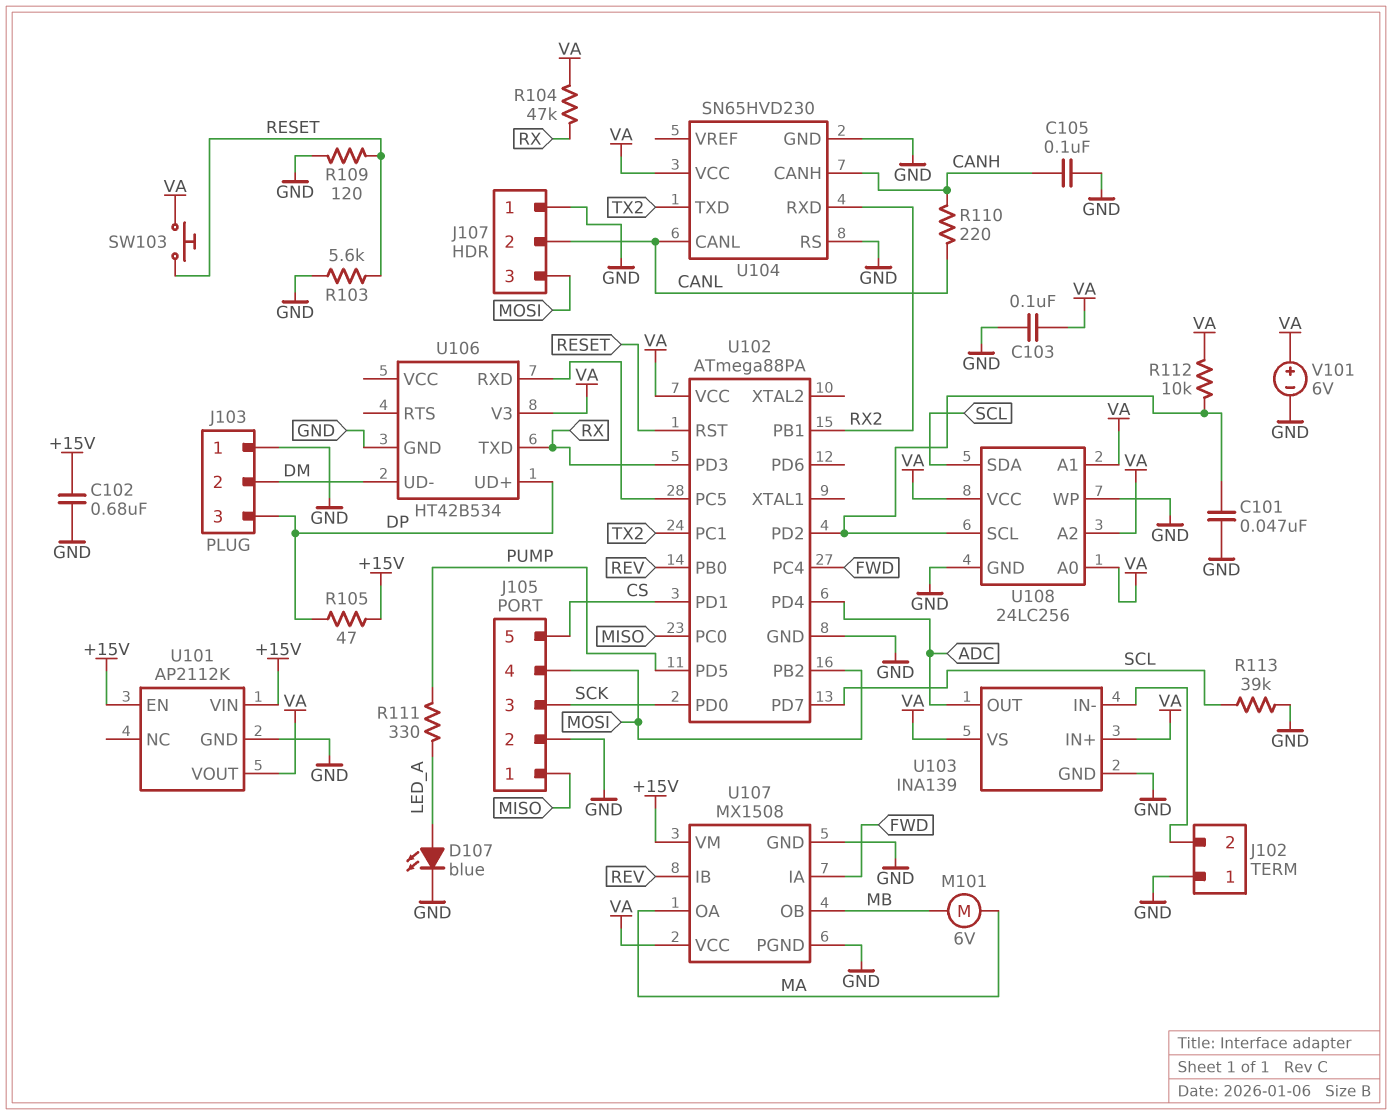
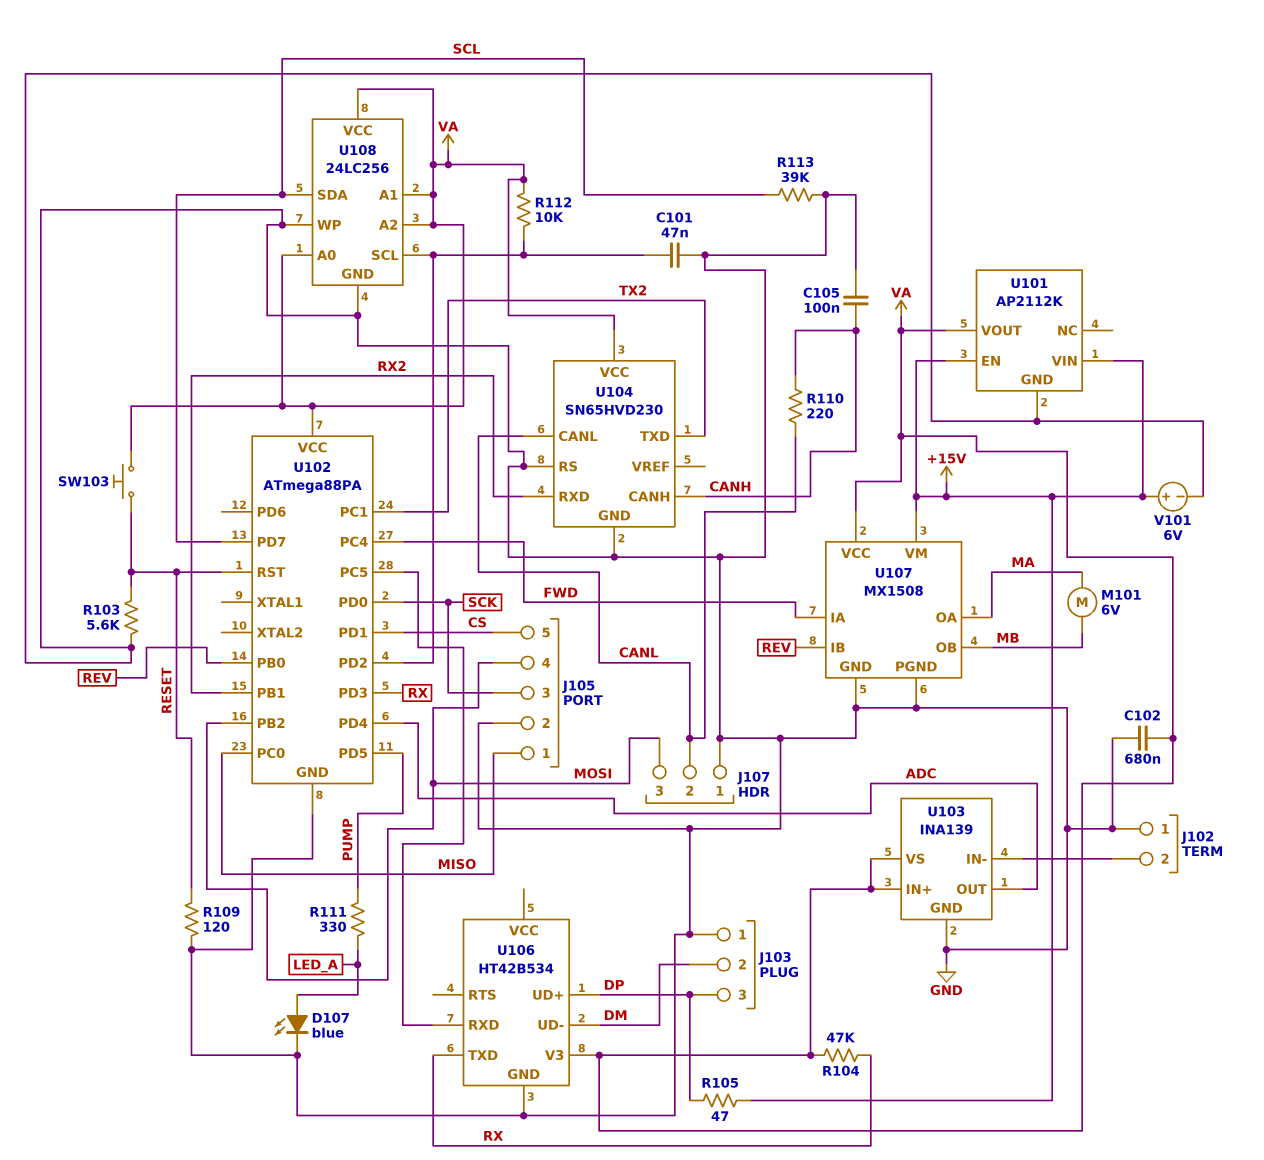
C102: 680nF (+15V, GND) -> 680nF (GND, VA)
C103: 100nF (GND, VA) -> none
V101: 6V (plus VA, minus GND) -> 6V (plus +15V, minus GND)

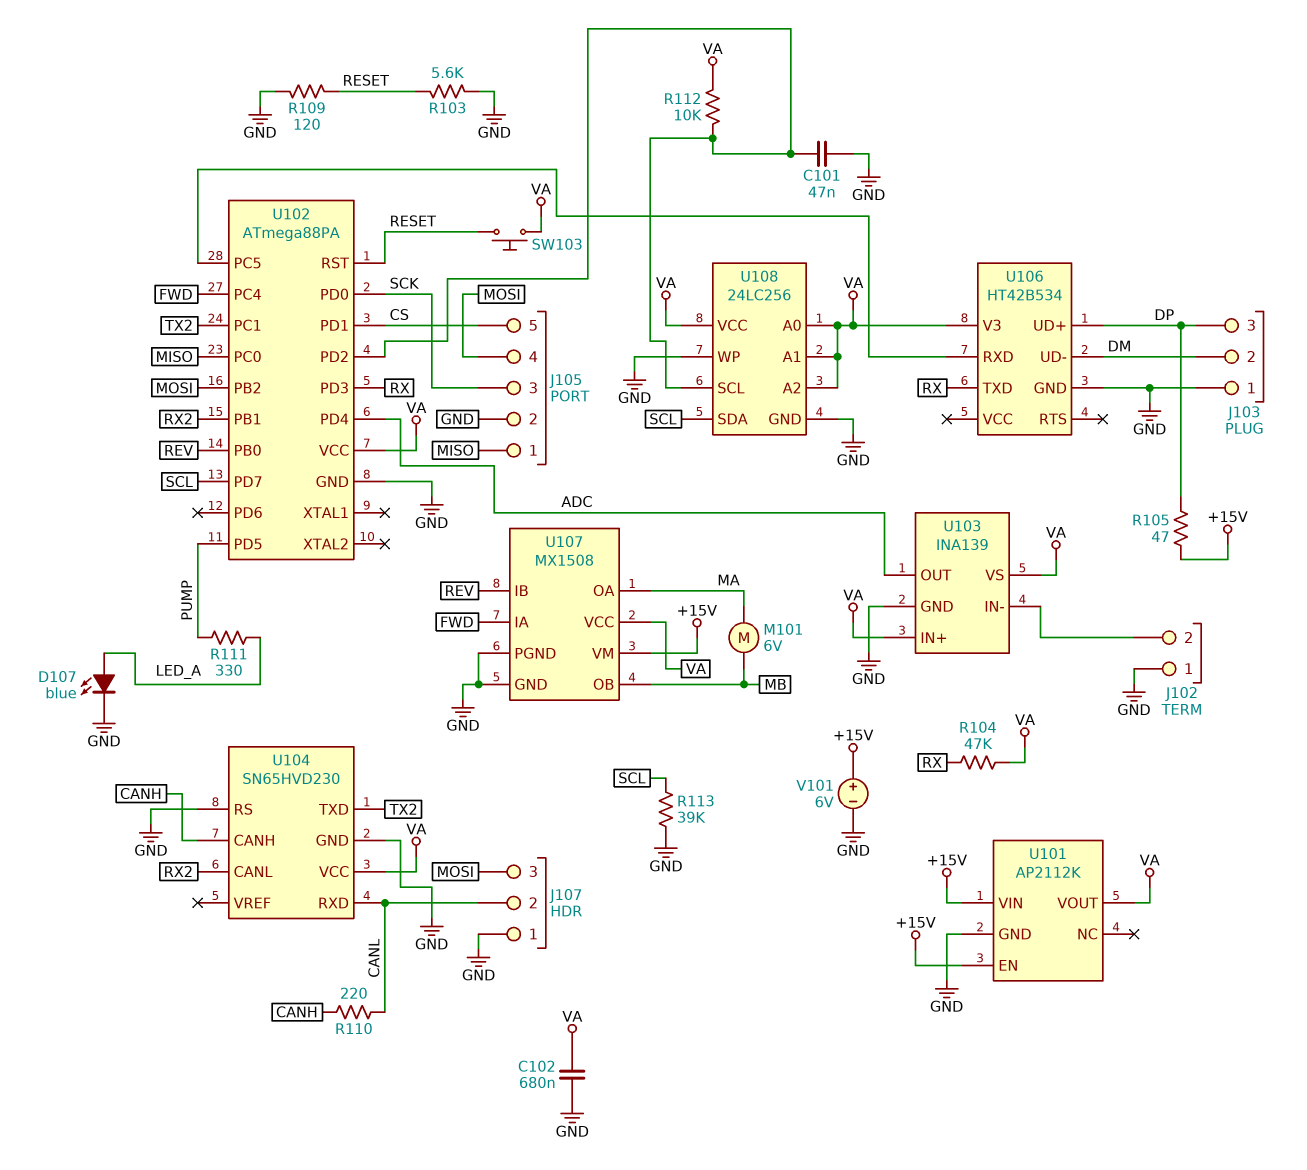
C105: 100nF (CANH, GND) -> none
U104 pin CANL: CANL -> RX2
U104 pin RXD: RX2 -> CANL

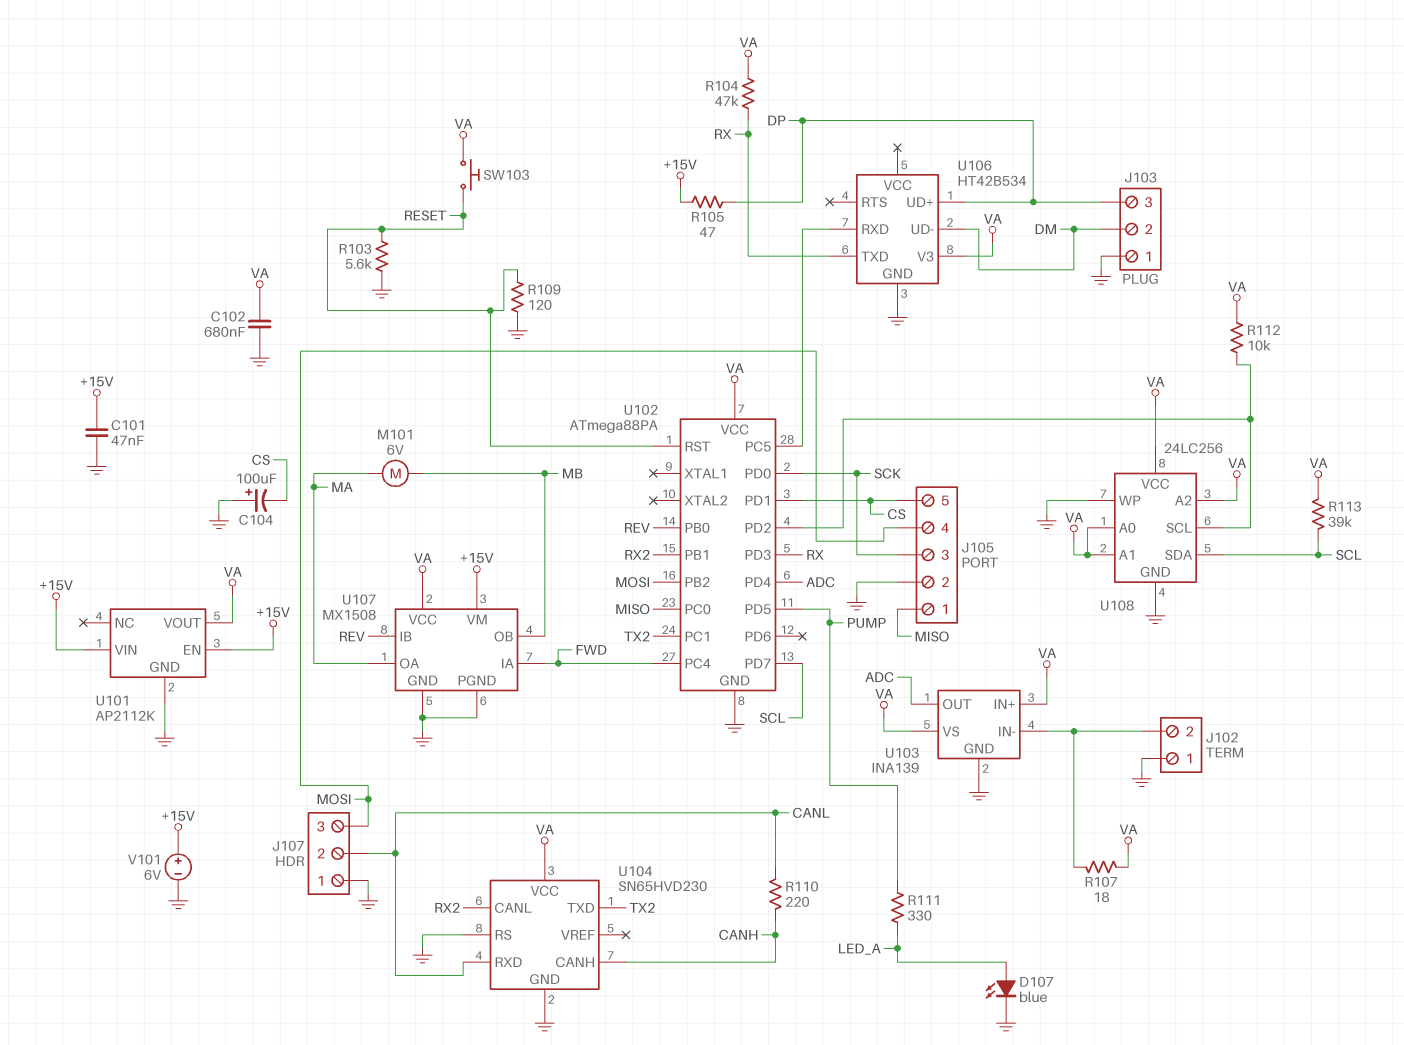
C101: 47nF (GND, U102/PD2) -> 47nF (+15V, GND)
C104: none -> 100uF (plus GND, minus CS)
R107: none -> 18 (J102/2, VA)
R113: 39k (GND, SCL) -> 39k (SCL, VA)

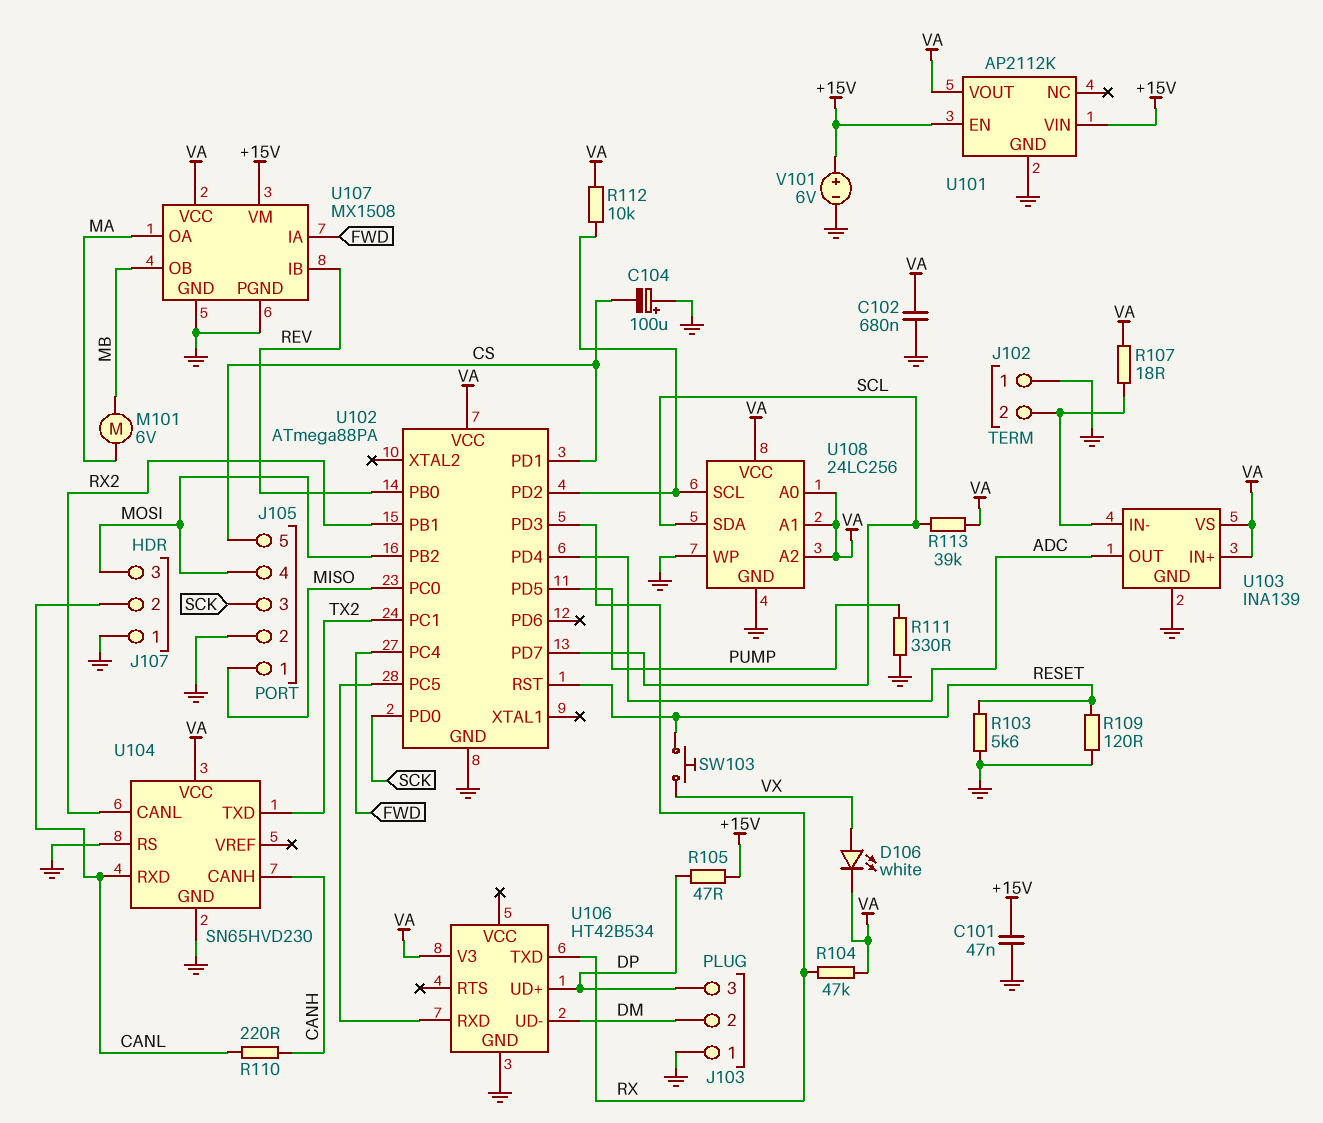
D106: none -> LED white (A VX, K VA)
D107: LED blue (A LED_A, K GND) -> none
R111: 330 (LED_A, PUMP) -> 330 (GND, PUMP)
SW103: button (RESET, VA) -> button (RESET, VX)

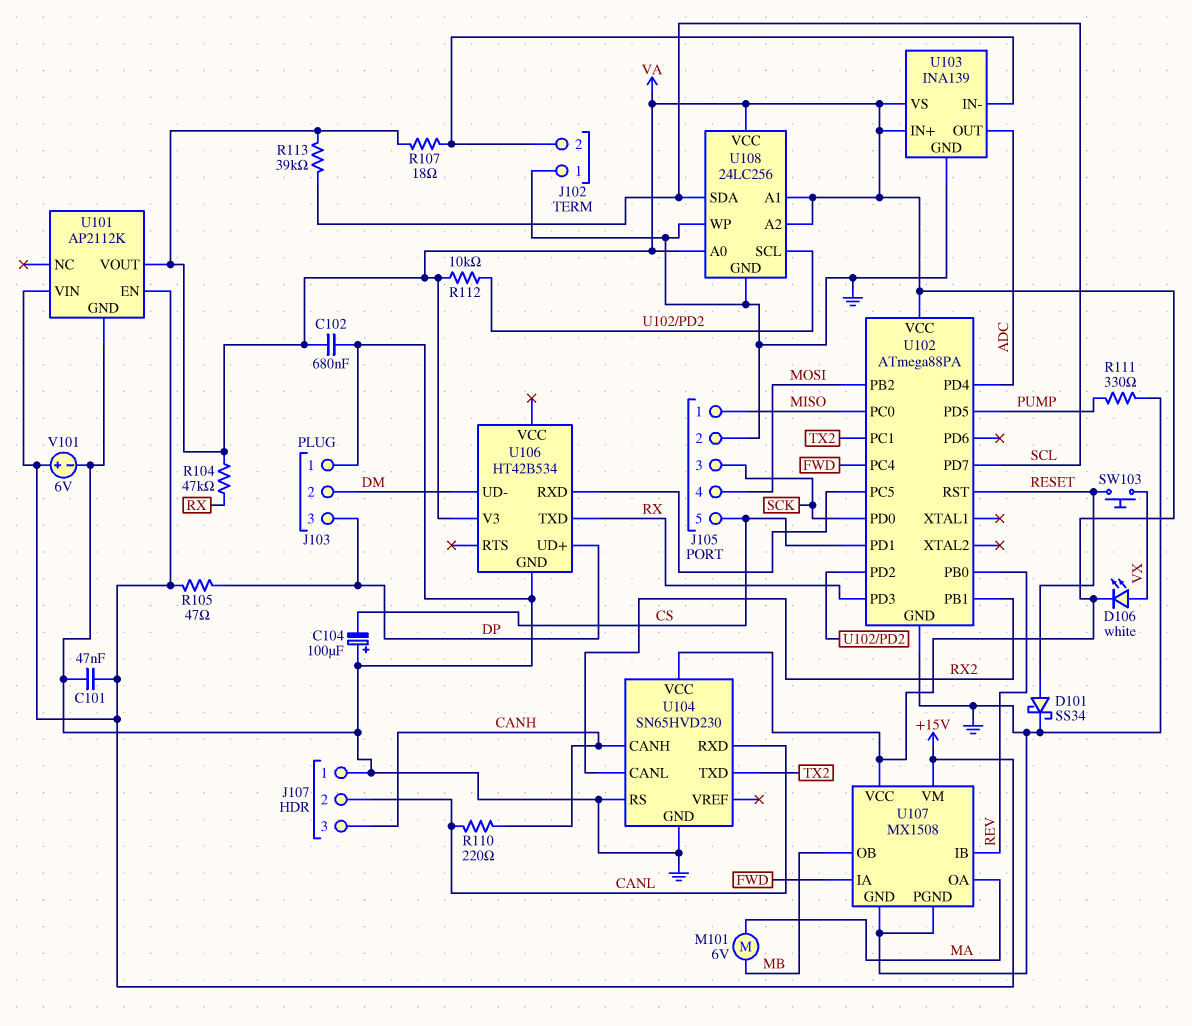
D101: none -> schottky SS34 (A RESET, K GND)
J107 pin 3: MOSI -> CANH
R103: 5.6k (GND, RESET) -> none
R109: 120 (GND, RESET) -> none

